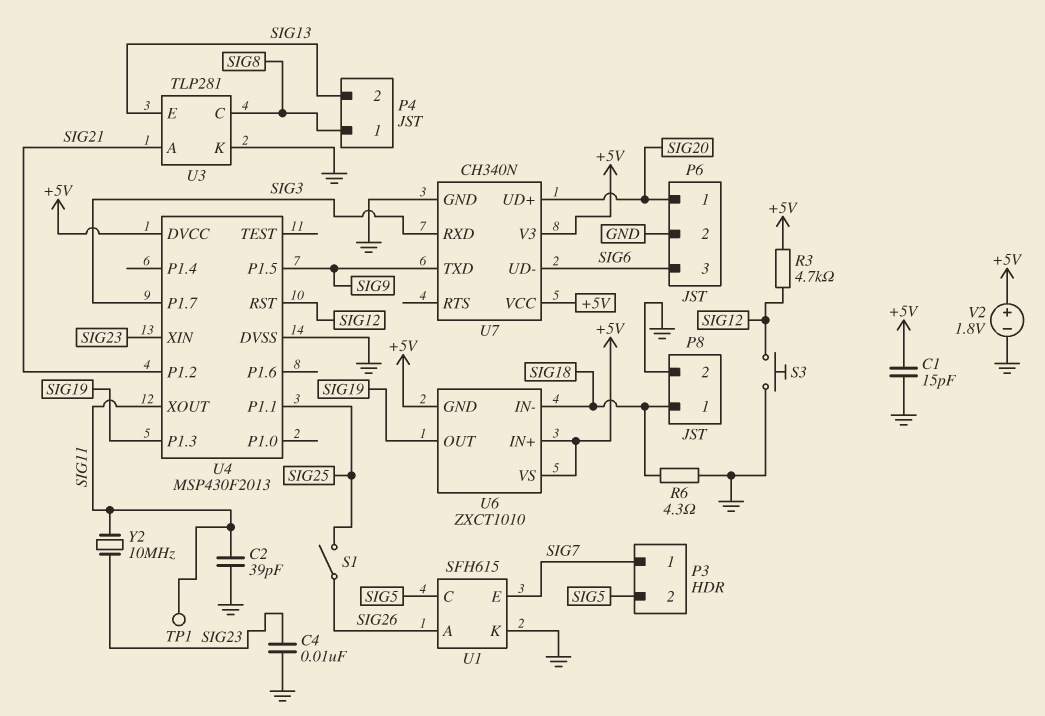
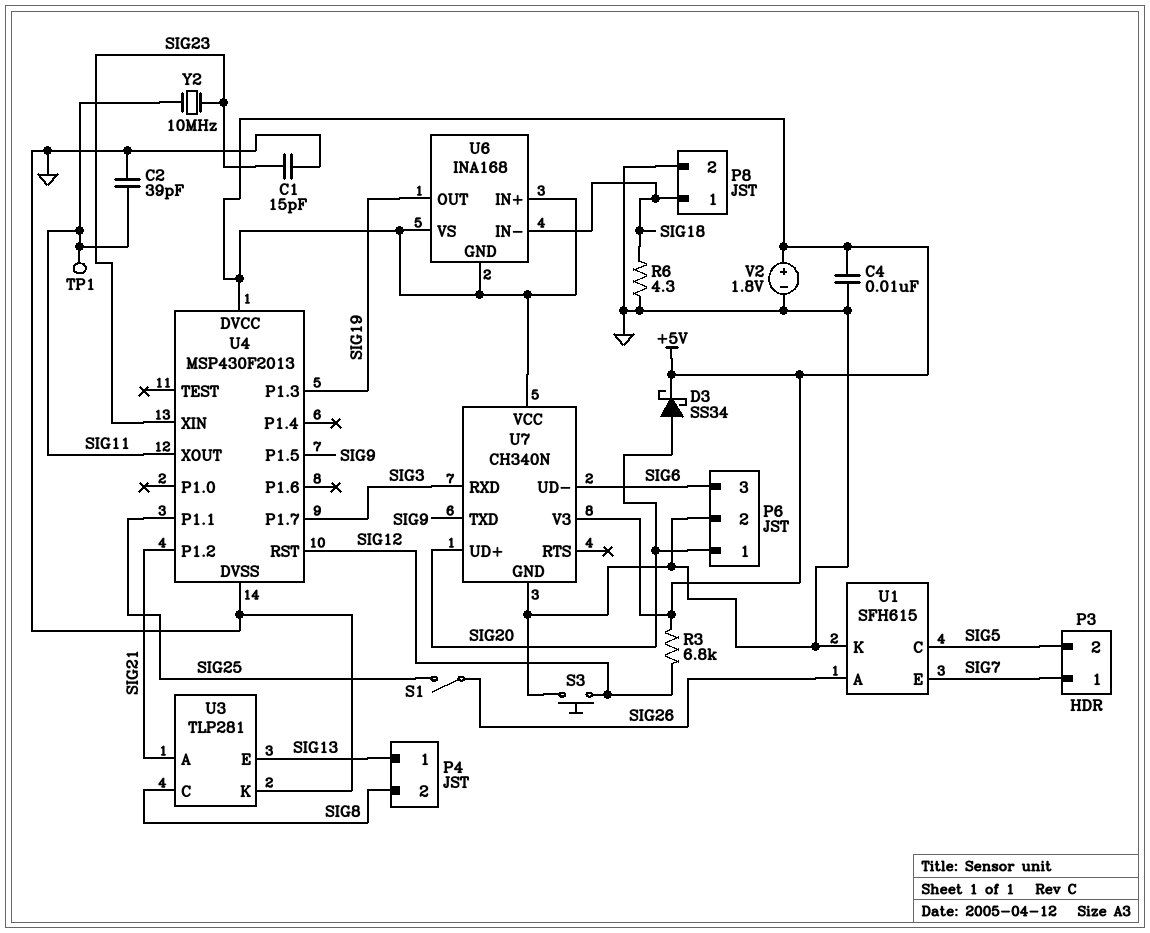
C1: 15pF (+5V, GND) -> 15pF (GND, SIG23)
C4: 10nF (GND, SIG23) -> 10nF (+5V, GND)
D3: none -> schottky SS34 (A SIG20, K +5V)
P4 pin 1: SIG8 -> SIG13
P4 pin 2: SIG13 -> SIG8
R3: 4.7k (+5V, SIG12) -> 6.8k (+5V, SIG12)
U6: ZXCT1010 -> INA168

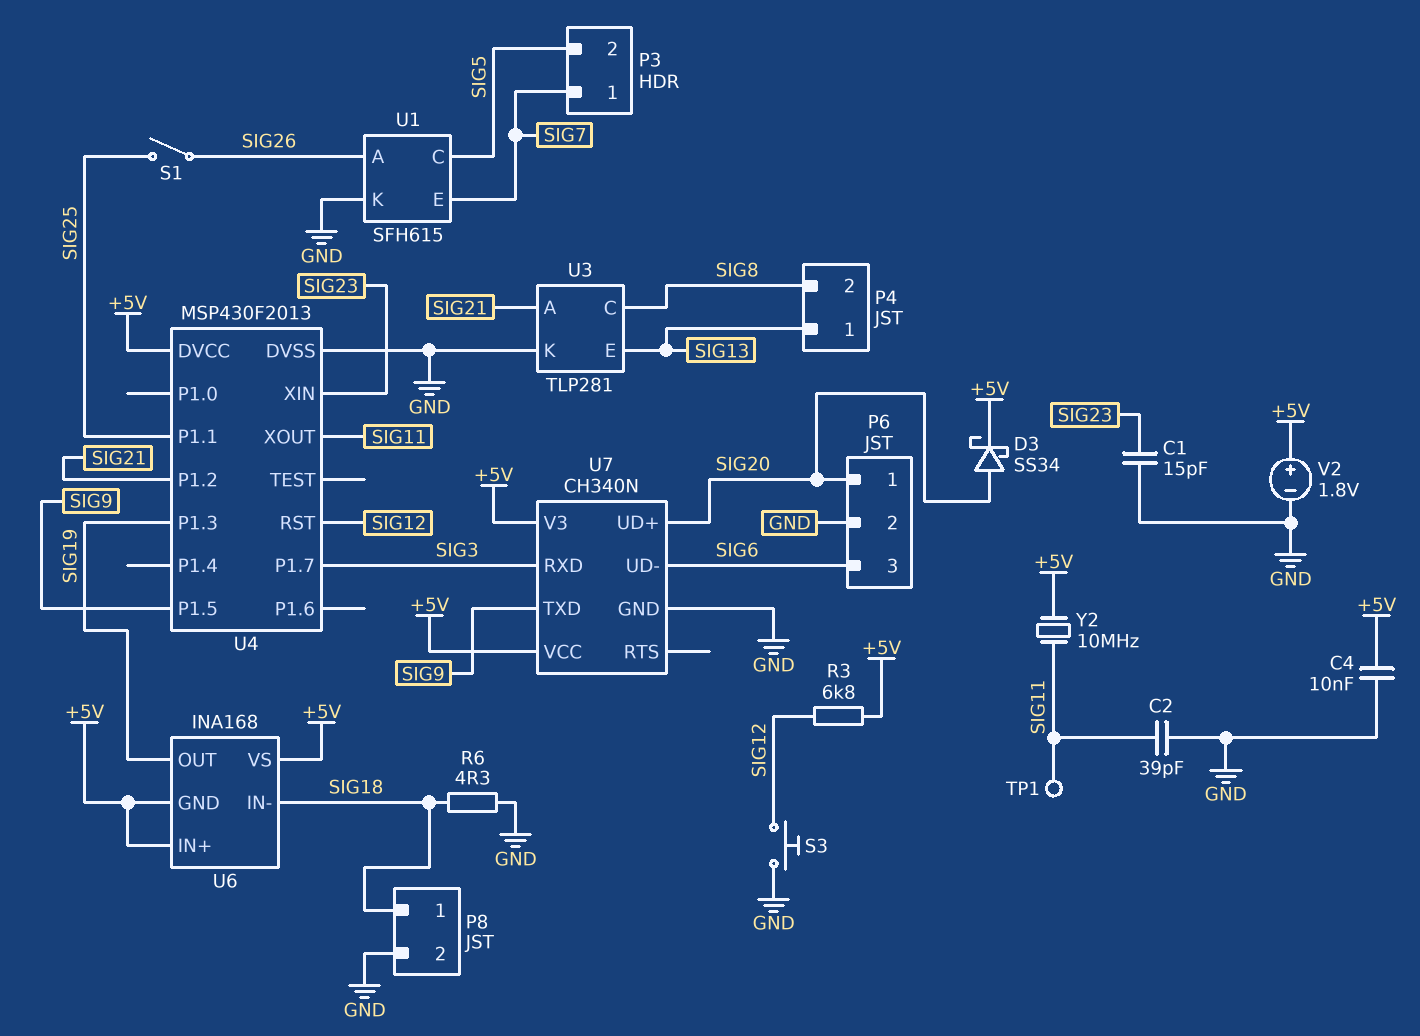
Y2: 10MHz (SIG11, SIG23) -> 10MHz (+5V, SIG11)

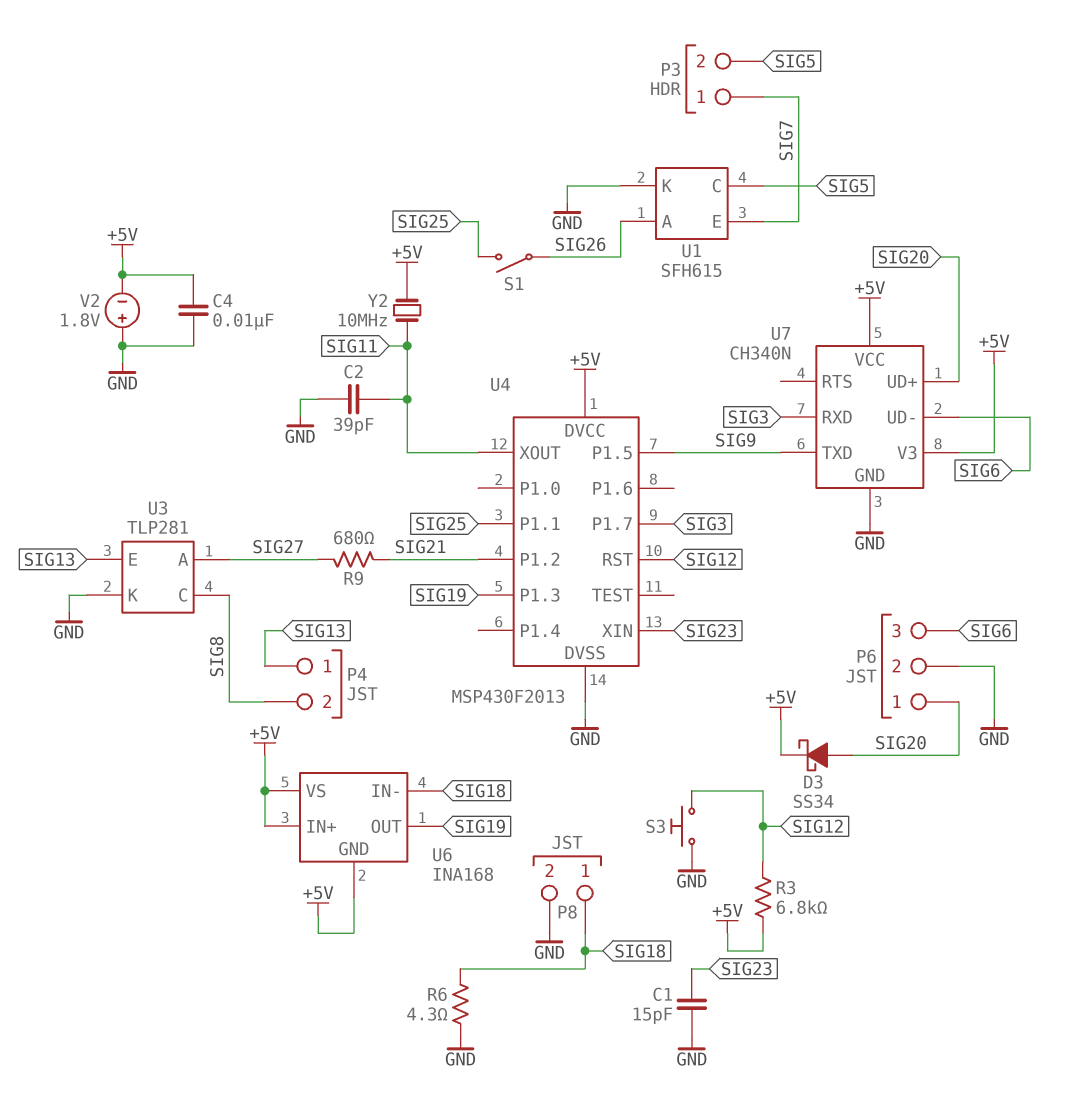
R9: none -> 680 (SIG21, SIG27)
TP1: test point (SIG11) -> none
U3 pin A: SIG21 -> SIG27
V2: 1.8V (plus +5V, minus GND) -> 1.8V (plus GND, minus +5V)

